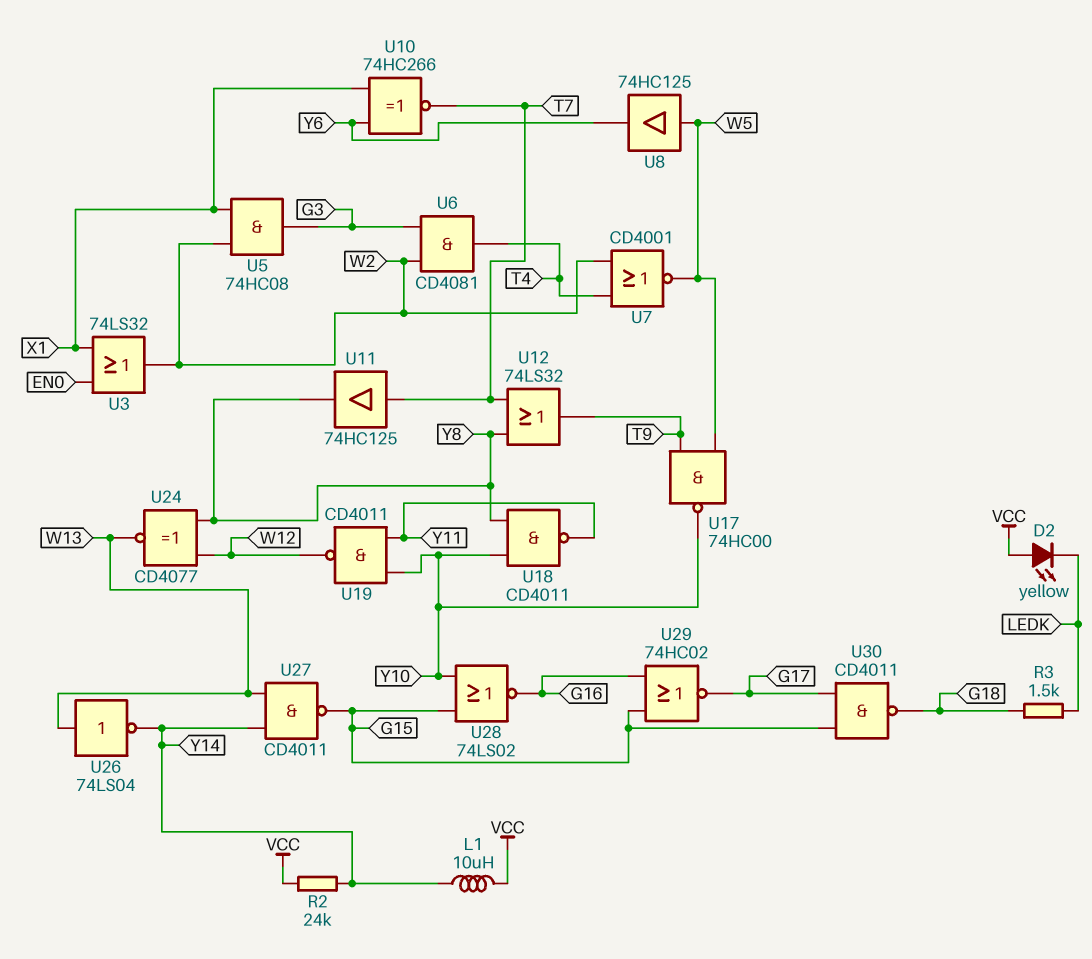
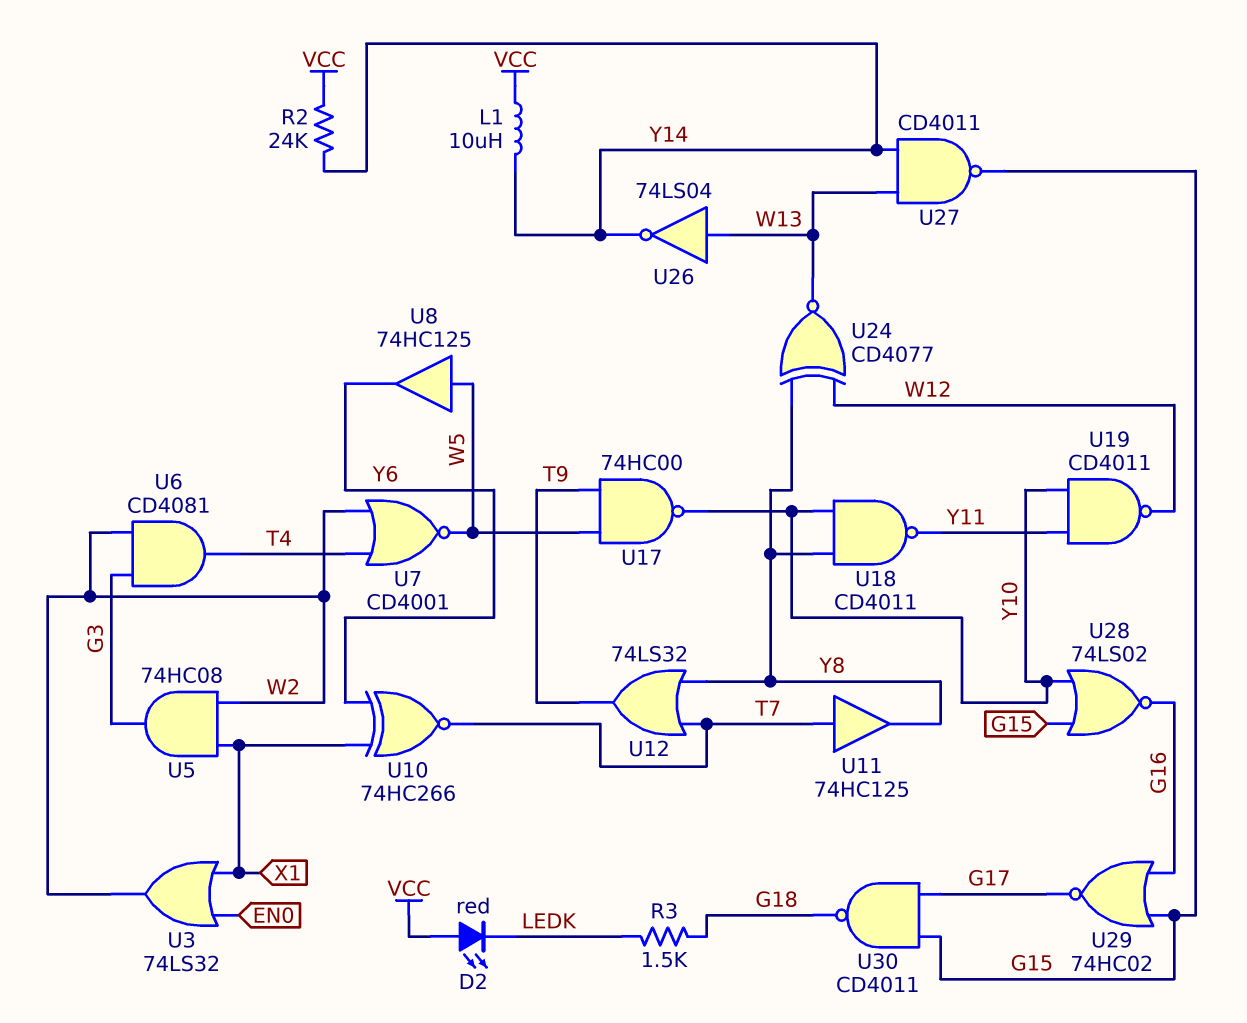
D2: LED yellow (A VCC, K LEDK) -> LED red (A VCC, K LEDK)

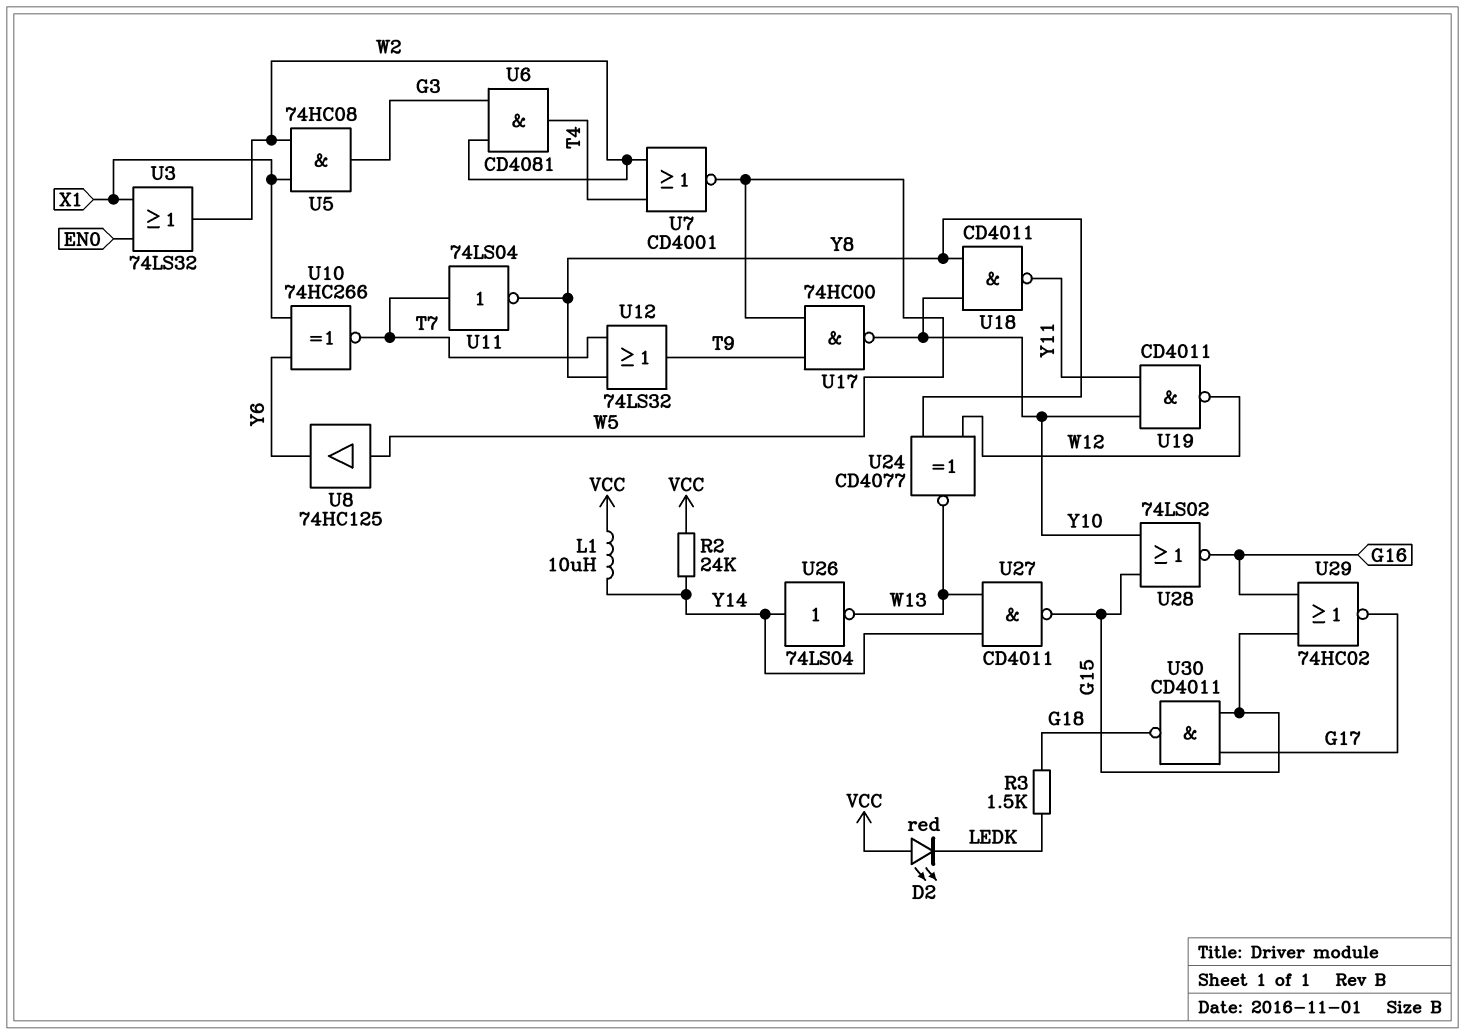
U11: buffer 74HC125 (in T7, out Y8) -> NOT 74LS04 (in T7, out Y8)
U26: NOT 74LS04 (in W13, out Y14) -> NOT 74LS04 (in Y14, out W13)

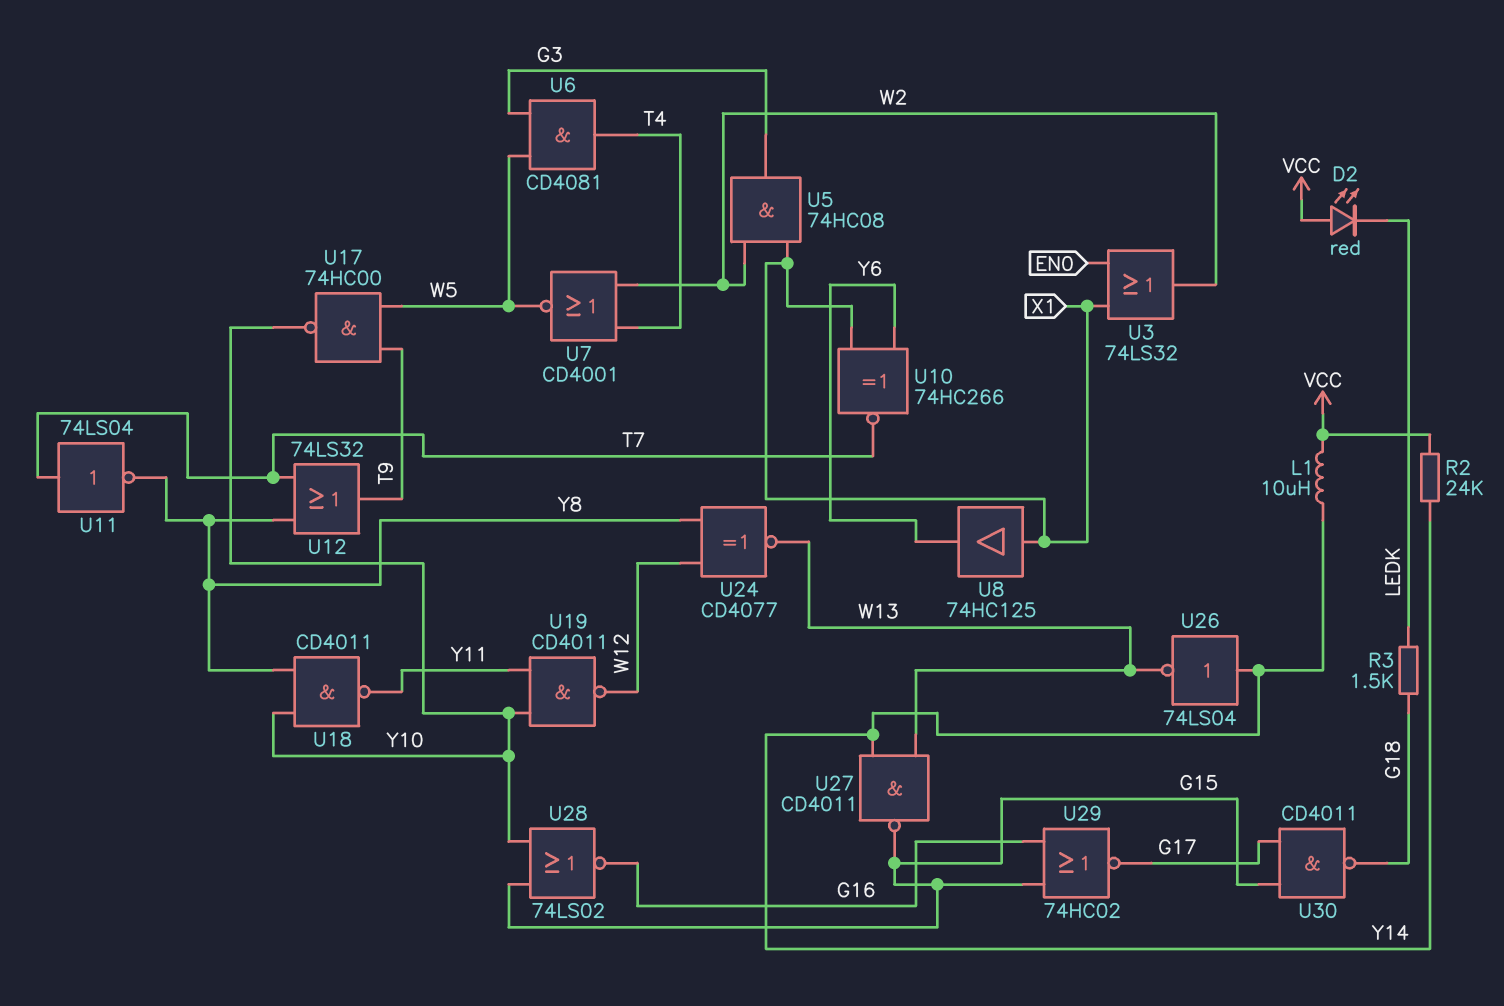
U6: AND CD4081 (in G3, in W2, out T4) -> AND CD4081 (in G3, in W5, out T4)
U8: buffer 74HC125 (in W5, out Y6) -> buffer 74HC125 (in X1, out Y6)

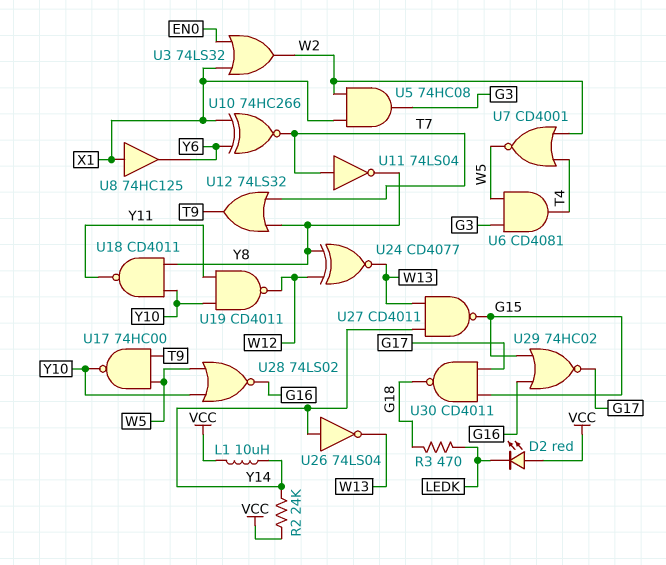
R3: 1.5k (G18, LEDK) -> 470 (G18, LEDK)
U28: NOR 74LS02 (in G15, in Y10, out G16) -> NOR 74LS02 (in W5, in Y10, out G16)

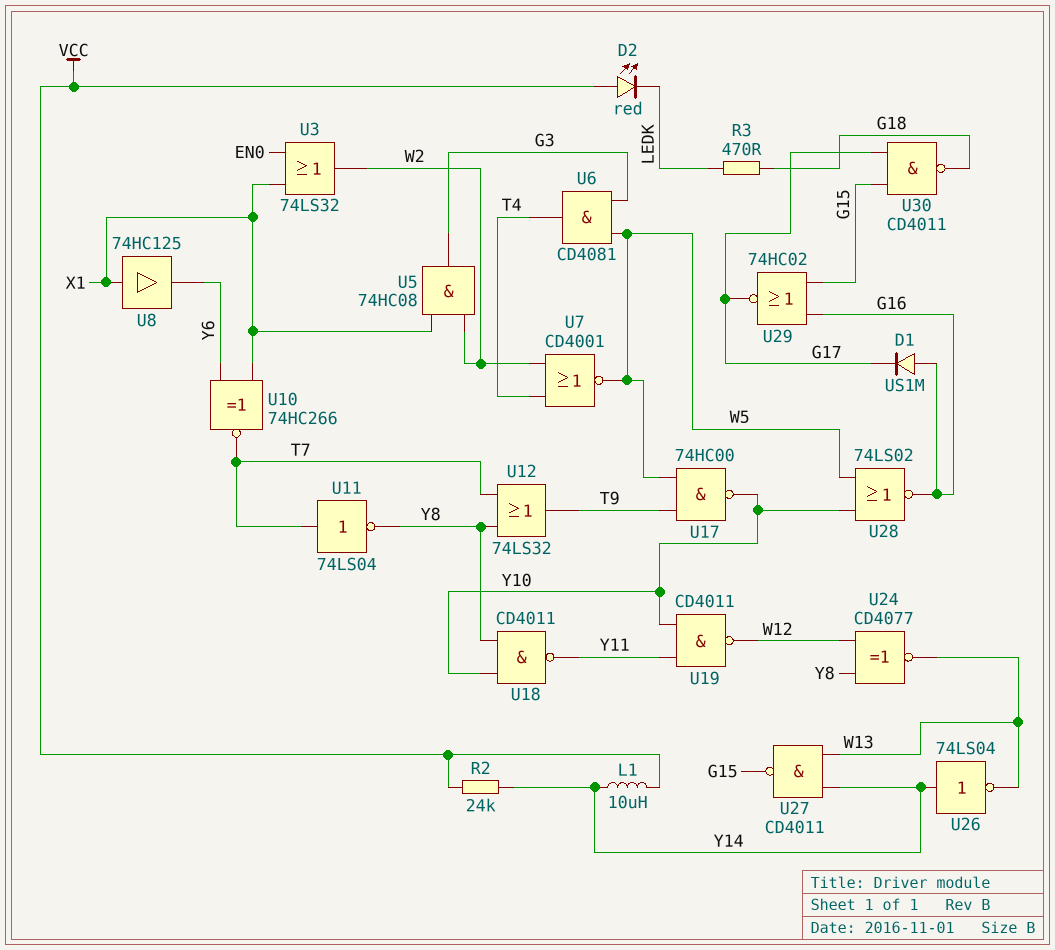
D1: none -> diode US1M (A G16, K G17)

